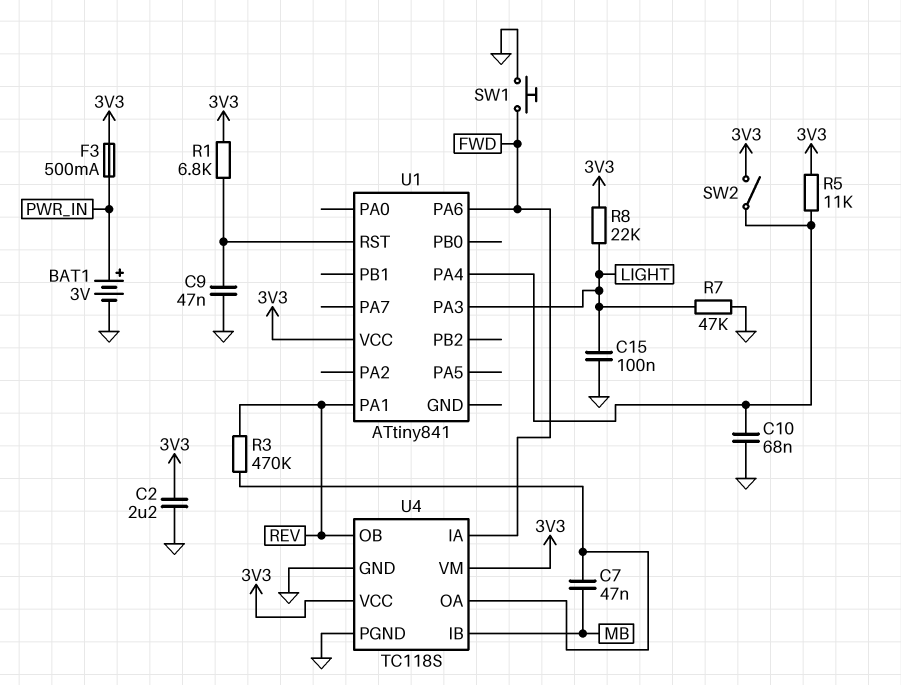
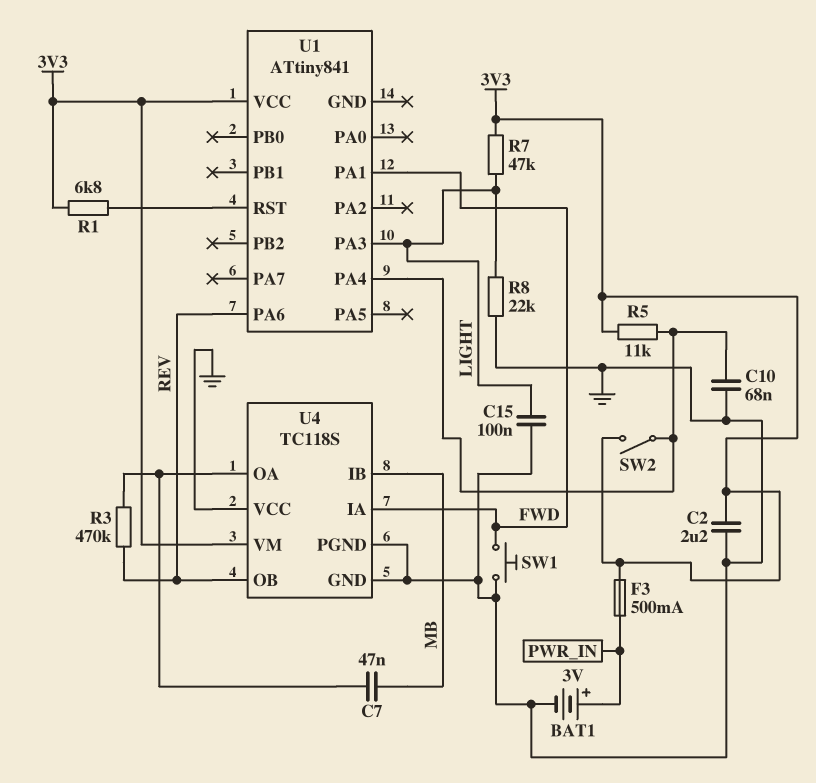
C9: 47nF (GND, U1/RST) -> none
R7: 47k (GND, LIGHT) -> 47k (3V3, LIGHT)
R8: 22k (3V3, LIGHT) -> 22k (GND, LIGHT)
U1 pin PA1: REV -> FWD
U1 pin PA6: FWD -> REV
U4 pin VCC: 3V3 -> GND

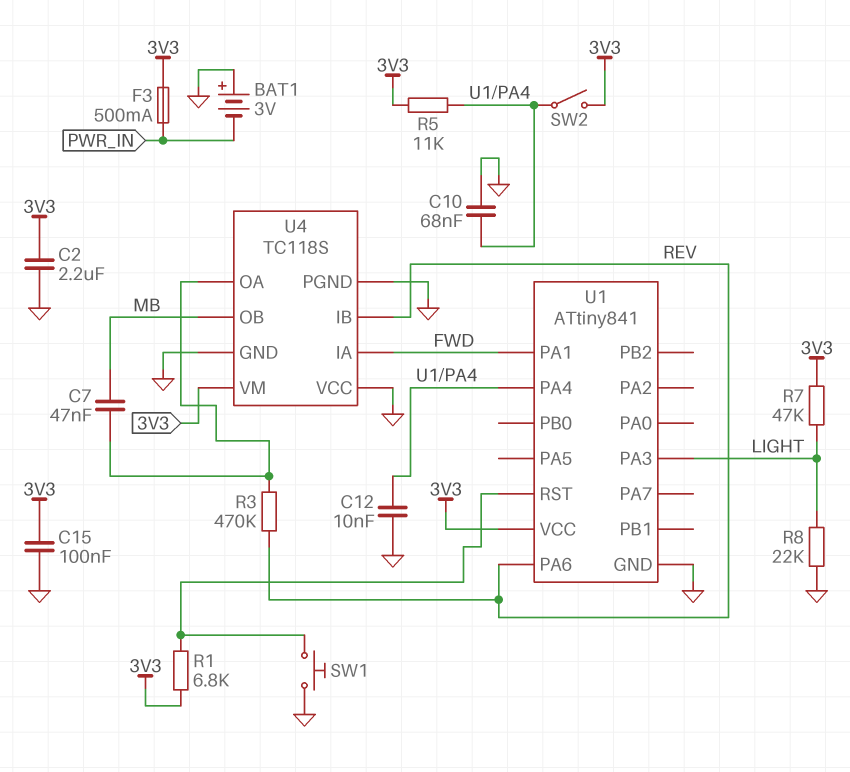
BAT1: 3V (plus PWR_IN, minus GND) -> 3V (plus GND, minus PWR_IN)
C12: none -> 10nF (GND, U1/PA4)
C15: 100nF (GND, LIGHT) -> 100nF (3V3, GND)
SW1: button (FWD, GND) -> button (GND, U1/RST)
U1 pin GND: none -> GND
U4 pin IB: MB -> REV
U4 pin OB: REV -> MB

